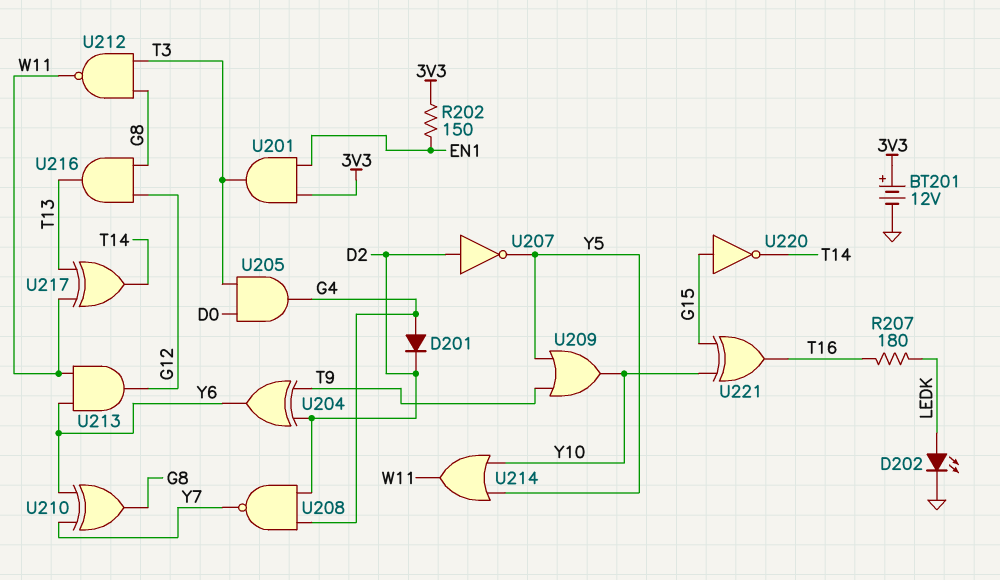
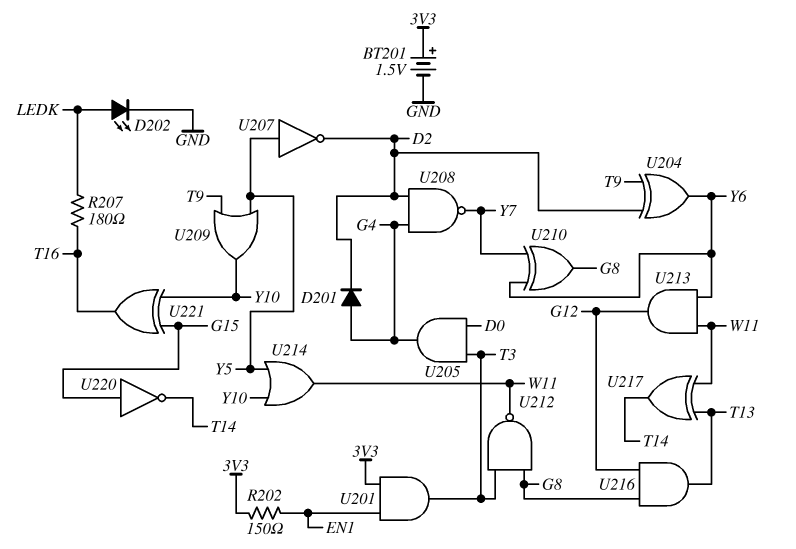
BT201: 12V (plus 3V3, minus GND) -> 1.5V (plus 3V3, minus GND)
U207: NOT (in D2, out Y5) -> NOT (in Y5, out D2)

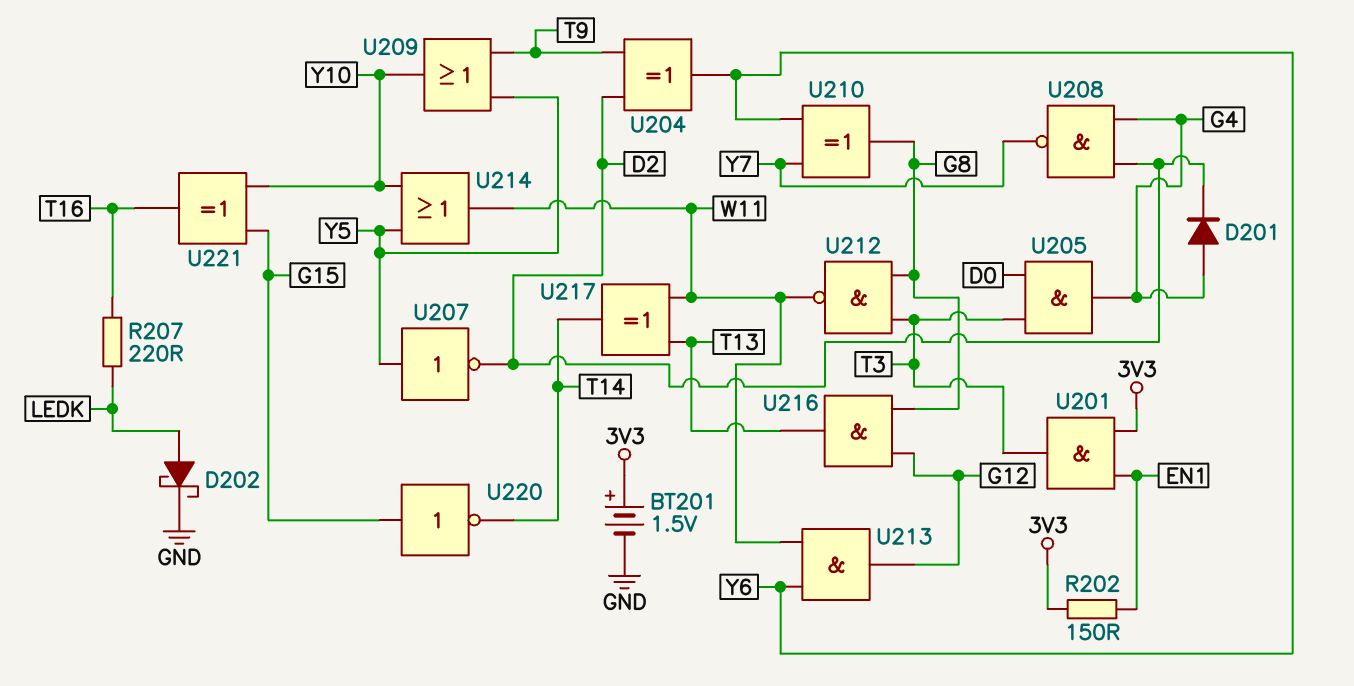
D202: LED (A LEDK, K GND) -> schottky (A LEDK, K GND)
R207: 180 (LEDK, T16) -> 220 (LEDK, T16)

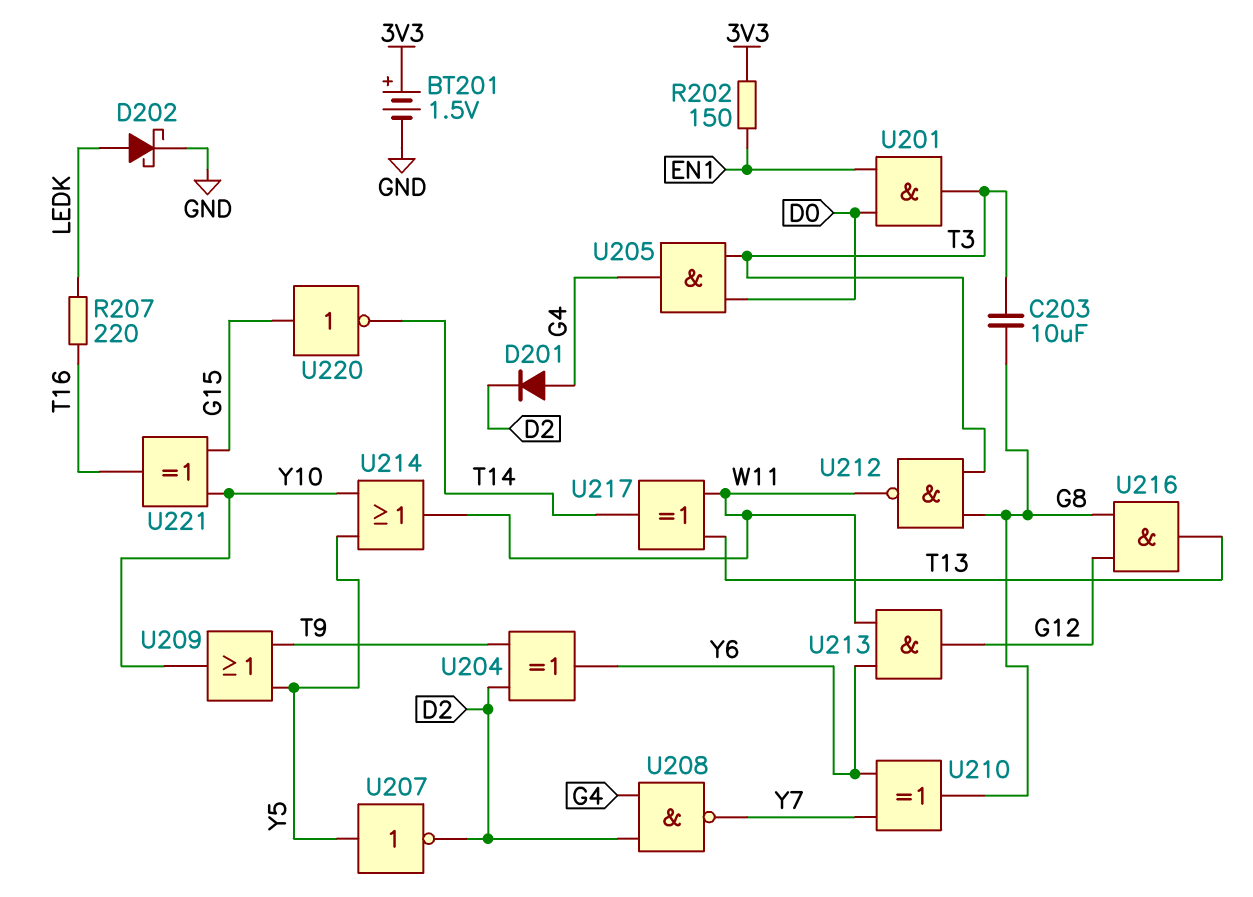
C203: none -> 10uF (G8, T3)
U201: AND (in 3V3, in EN1, out T3) -> AND (in D0, in EN1, out T3)

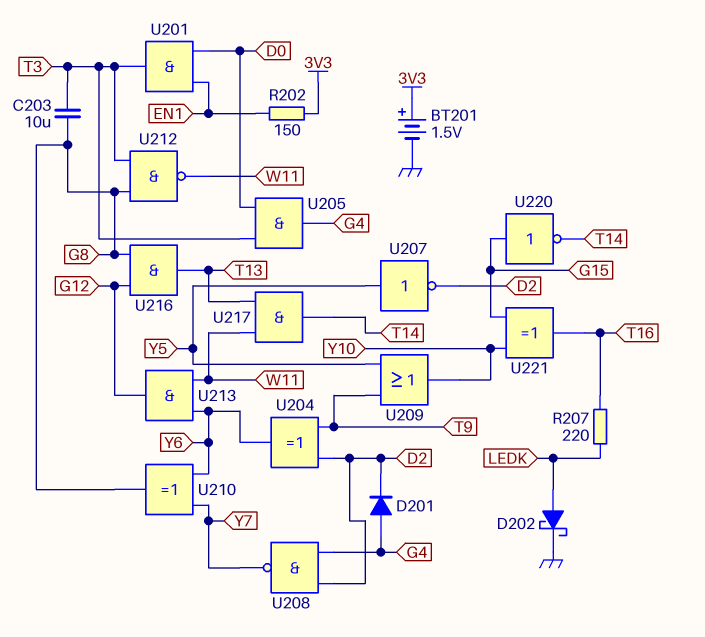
U214: OR (in Y5, in Y10, out W11) -> none
U217: XOR (in T13, in W11, out T14) -> AND (in T13, in W11, out T14)

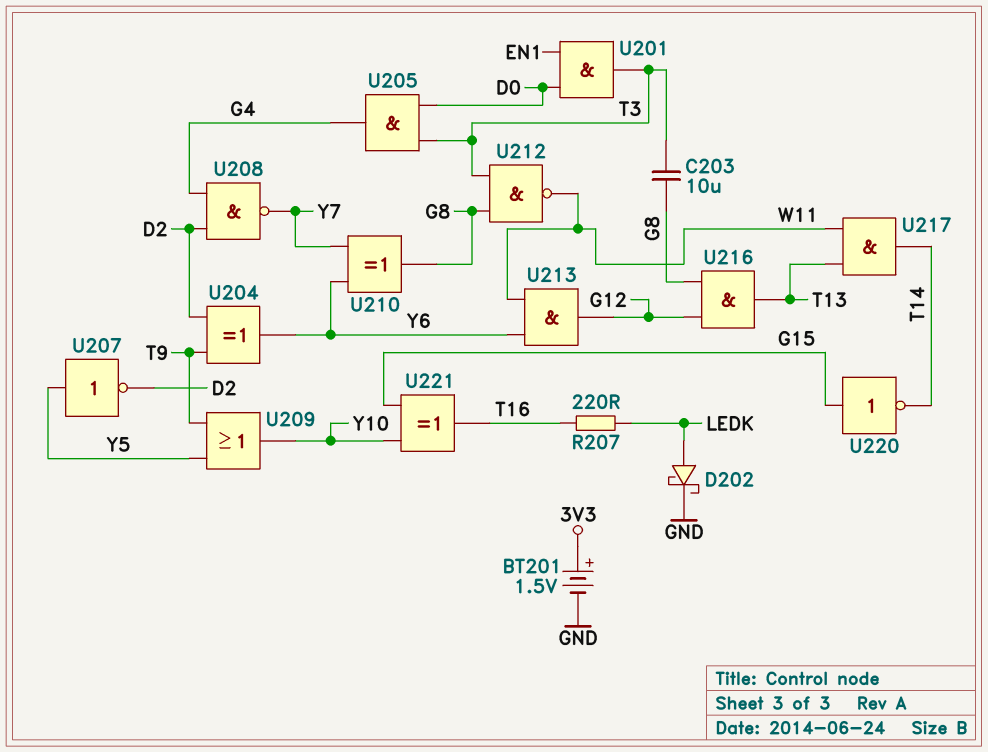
D201: diode (A G4, K D2) -> none
R202: 150 (3V3, EN1) -> none

